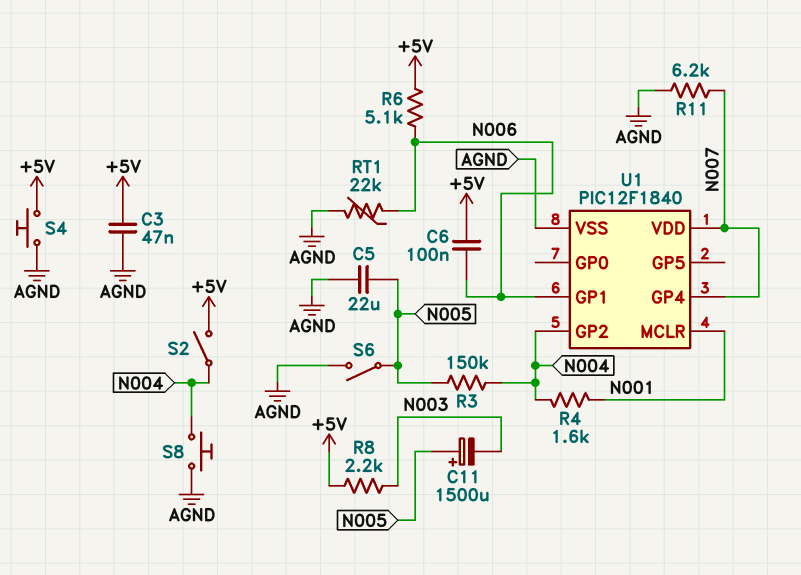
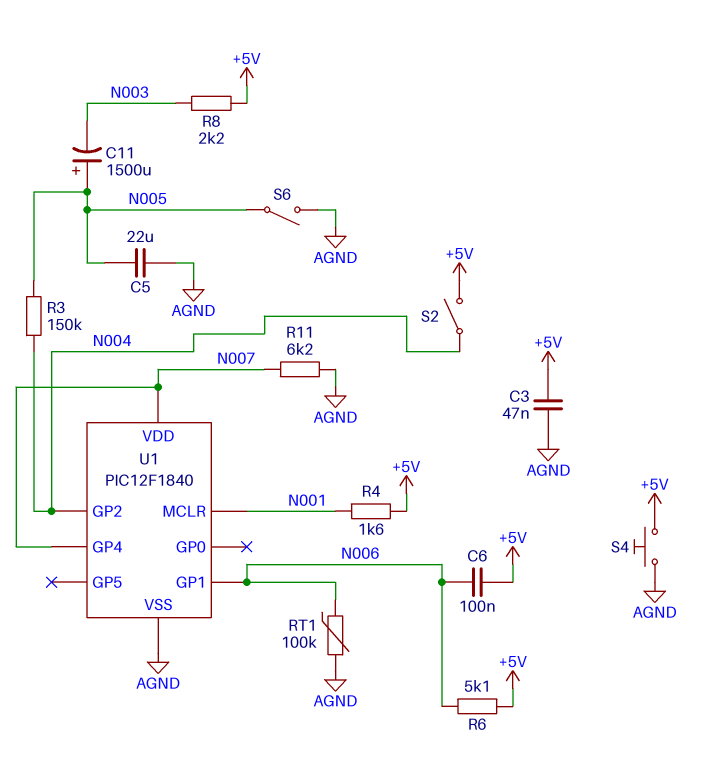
R4: 1.6k (N001, N004) -> 1.6k (+5V, N001)
RT1: 22k (AGND, N006) -> 100k (AGND, N006)
S8: button (AGND, N004) -> none

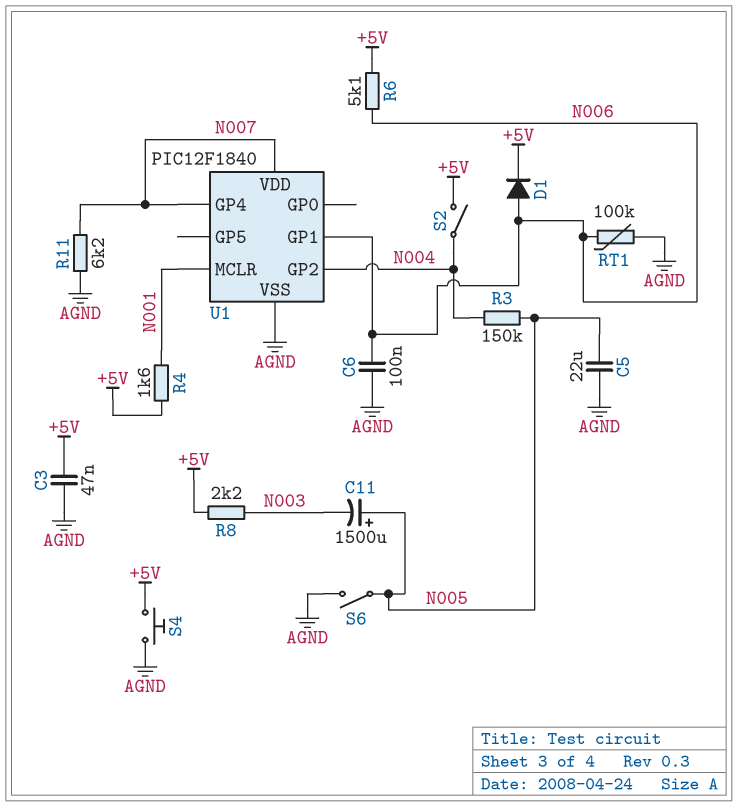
C6: 100nF (+5V, N006) -> 100nF (AGND, N006)
D1: none -> diode (A N006, K +5V)

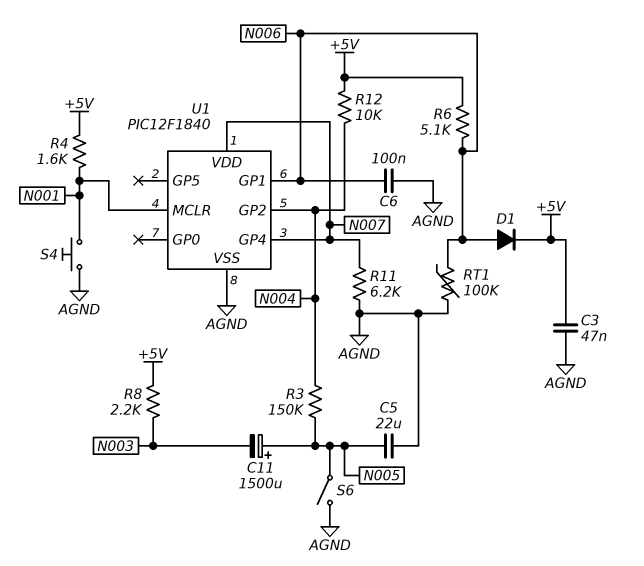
R12: none -> 10k (+5V, N004)
S2: switch (+5V, N004) -> none
S4: button (+5V, AGND) -> button (AGND, N001)

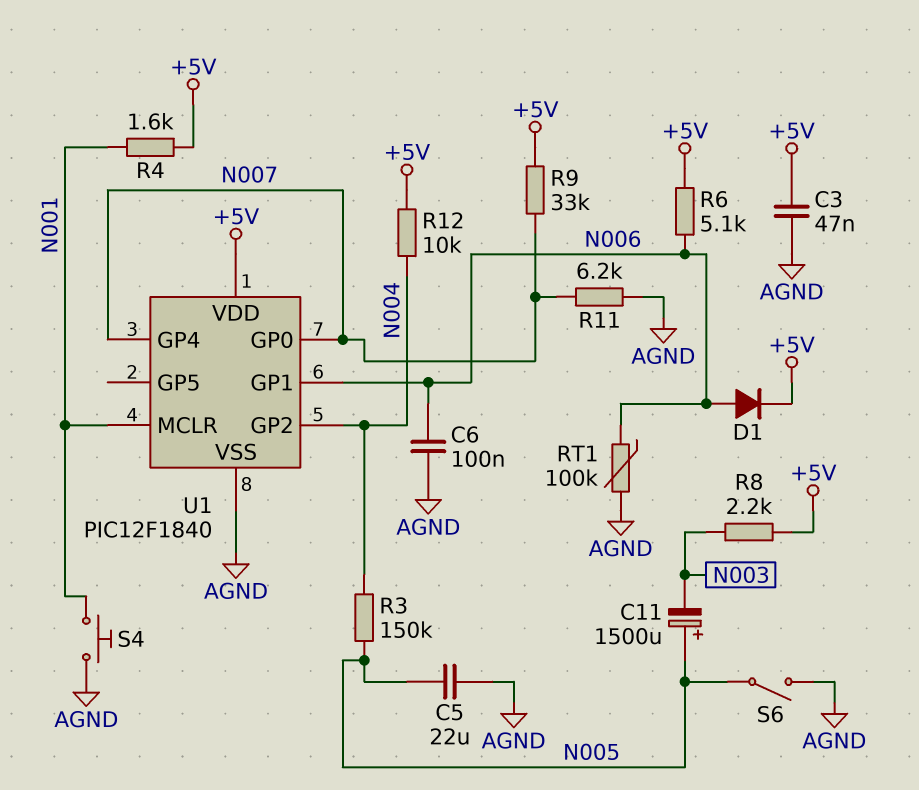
R9: none -> 33k (+5V, N007)
U1 pin GP0: none -> N007
U1 pin VDD: N007 -> +5V

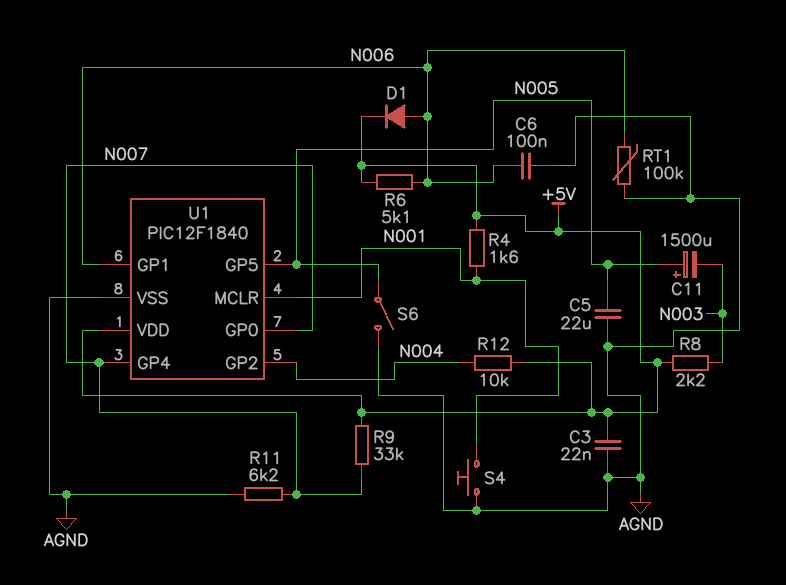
C3: 47nF (+5V, AGND) -> 22nF (+5V, AGND)
R3: 150k (N004, N005) -> none
U1 pin GP5: none -> N005

